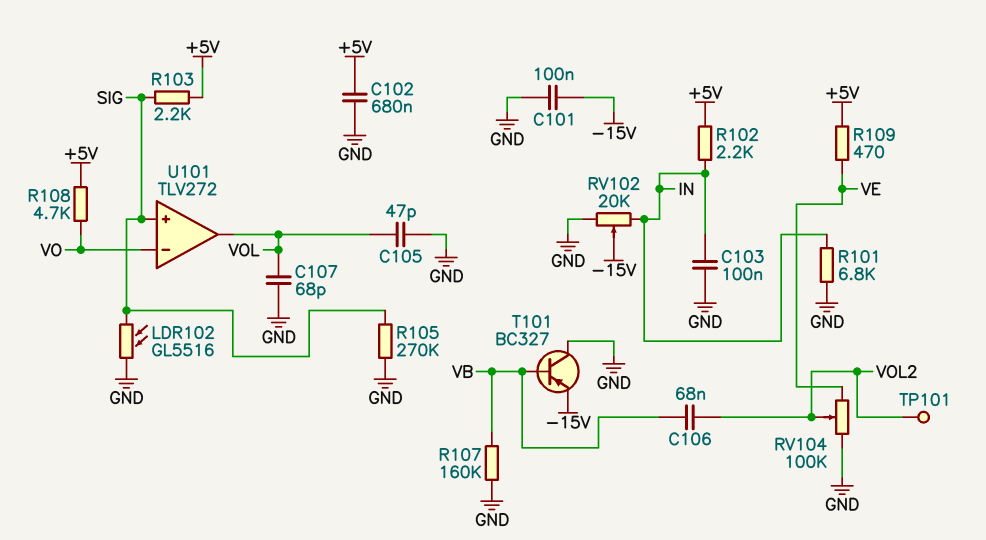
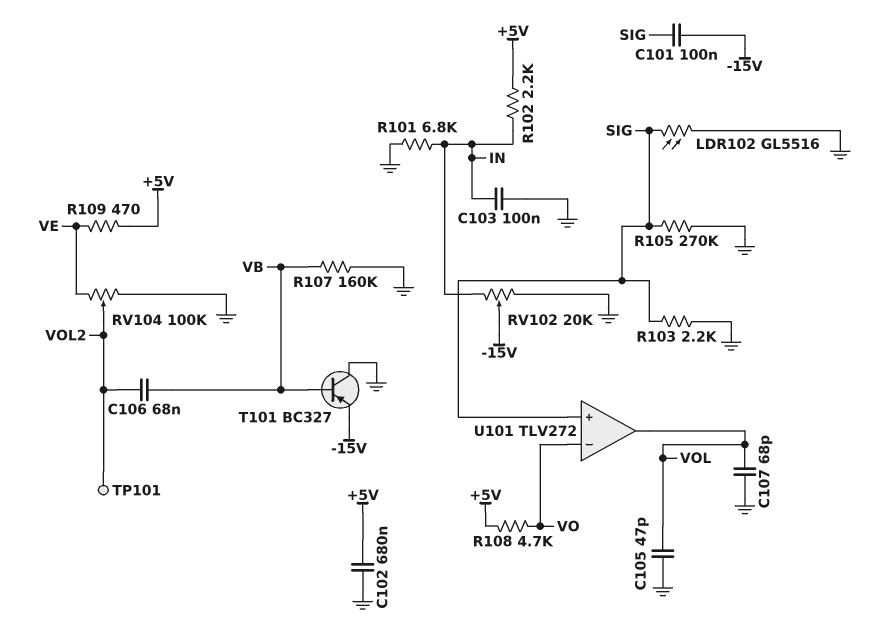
C101: 100nF (-15V, GND) -> 100nF (-15V, SIG)
R103: 2.2k (+5V, SIG) -> 2.2k (GND, SIG)

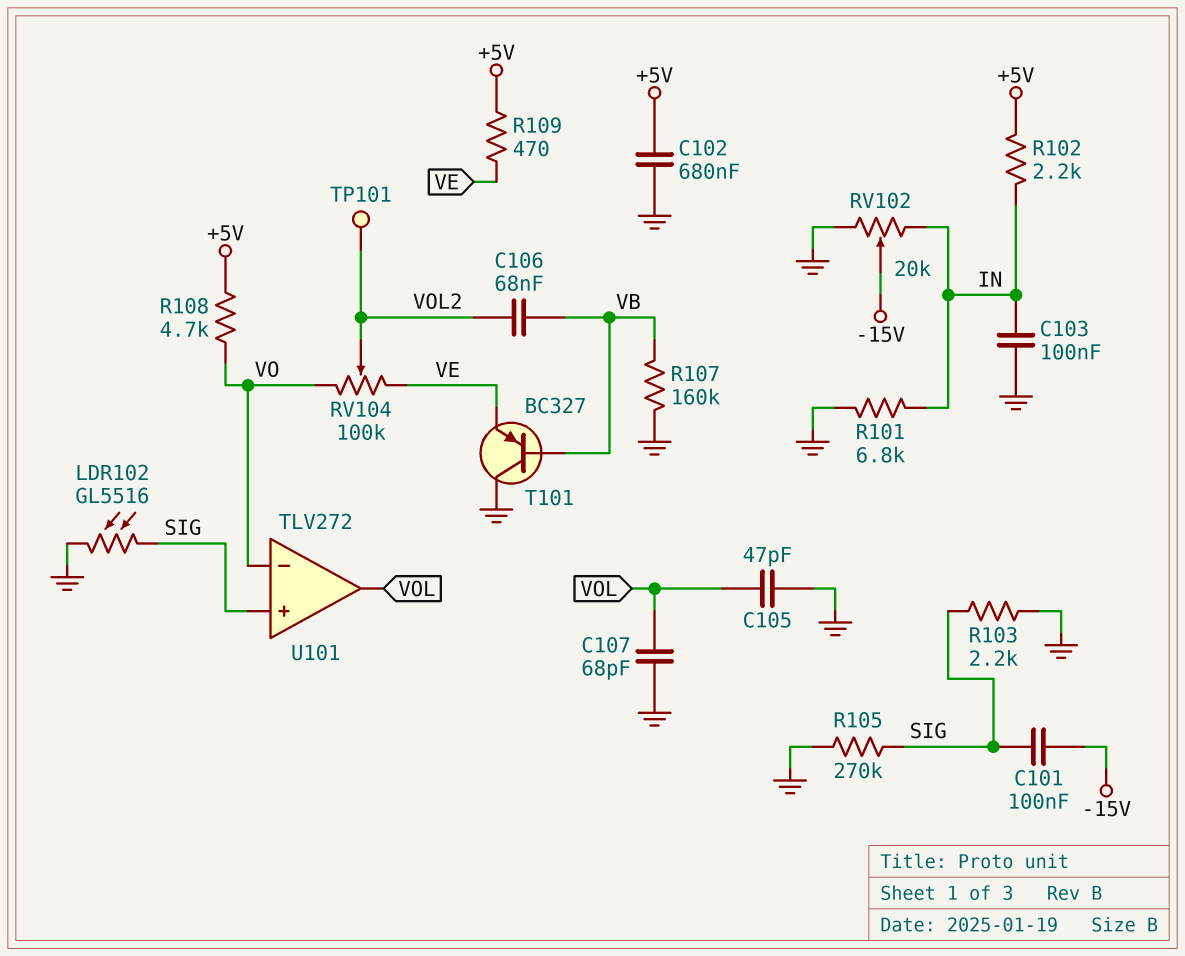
RV104: 100k (GND, VE, wiper VOL2) -> 100k (VE, VO, wiper VOL2)
T101: PNP BC327 (B VB, C GND, E -15V) -> PNP BC327 (B VB, C GND, E VE)

